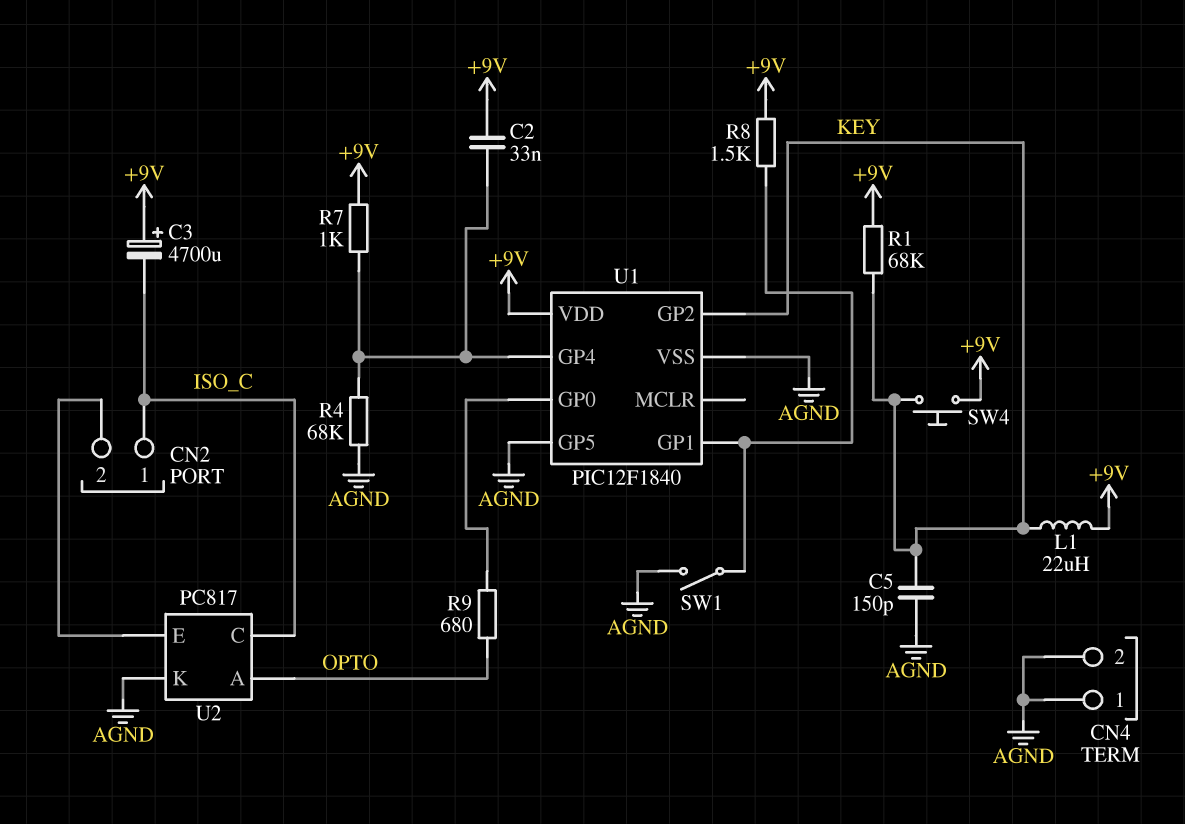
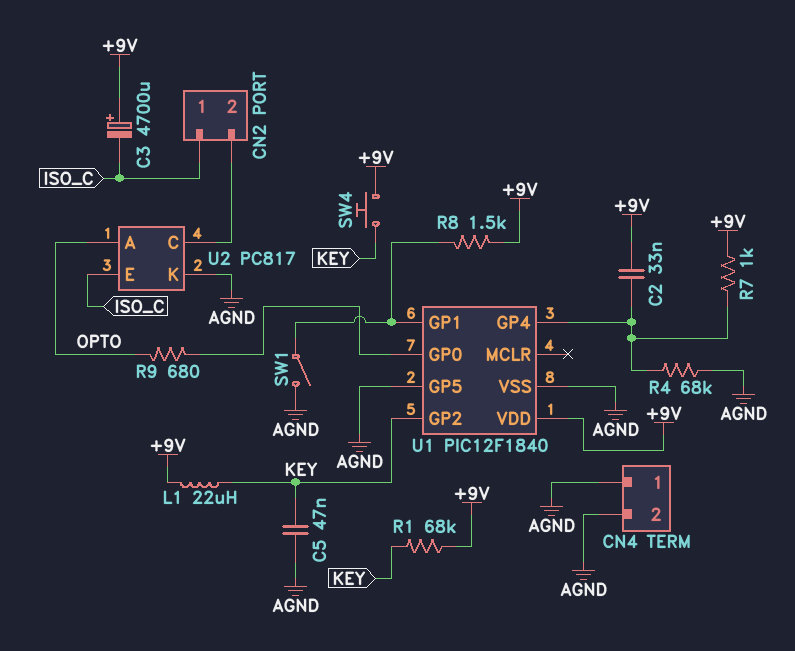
C5: 150pF (AGND, KEY) -> 47nF (AGND, KEY)
U2 pin C: ISO_C -> CN2/2
U2 pin E: CN2/2 -> ISO_C

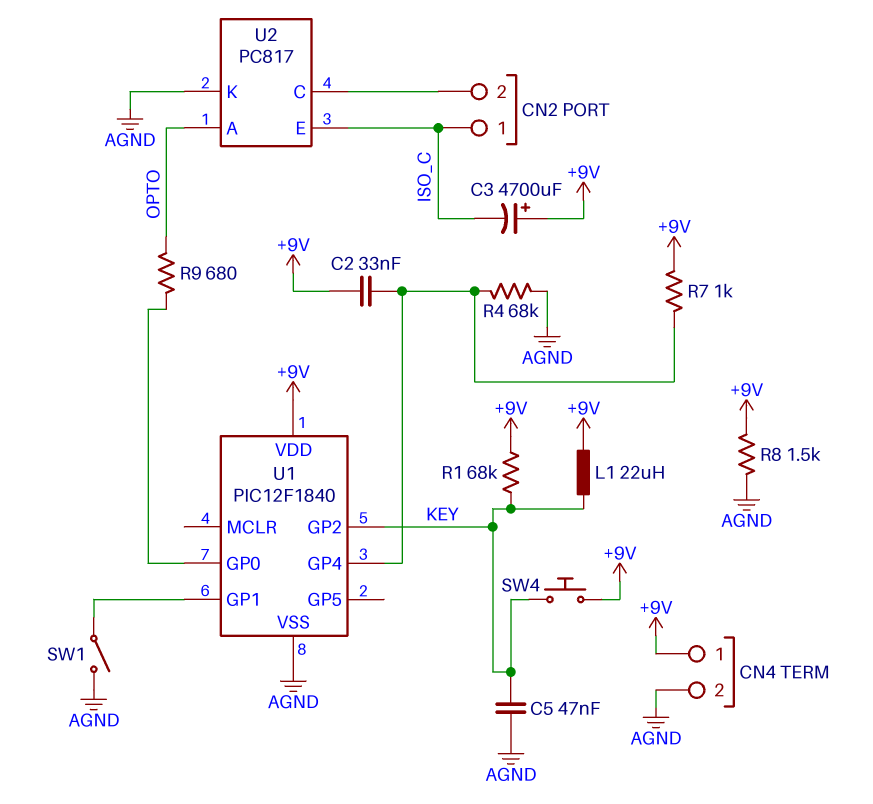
CN4 pin 1: AGND -> +9V
R8: 1.5k (+9V, U1/GP1) -> 1.5k (+9V, AGND)
U1 pin GP5: AGND -> none

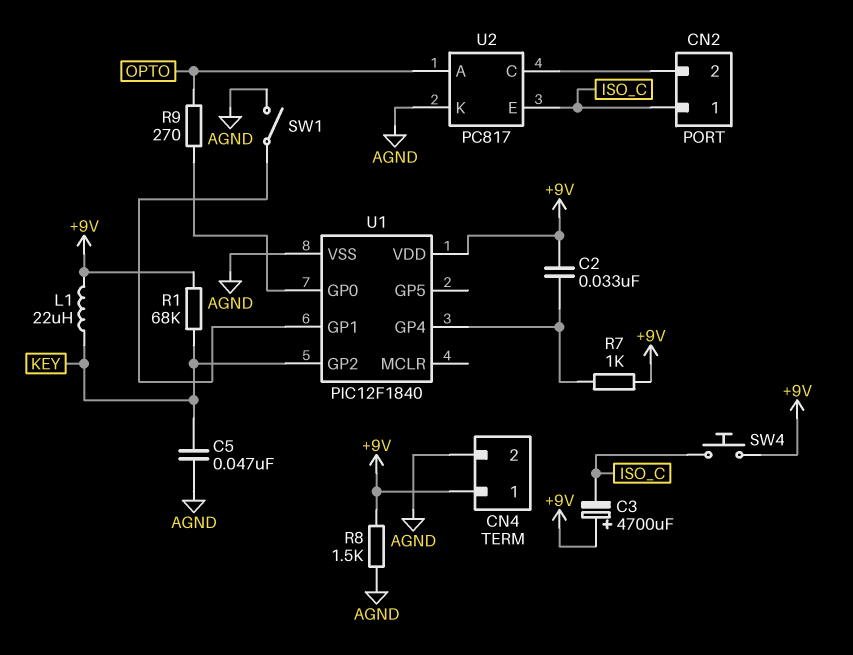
R4: 68k (AGND, U1/GP4) -> none
R9: 680 (OPTO, U1/GP0) -> 270 (OPTO, U1/GP0)
SW4: button (+9V, KEY) -> button (+9V, ISO_C)

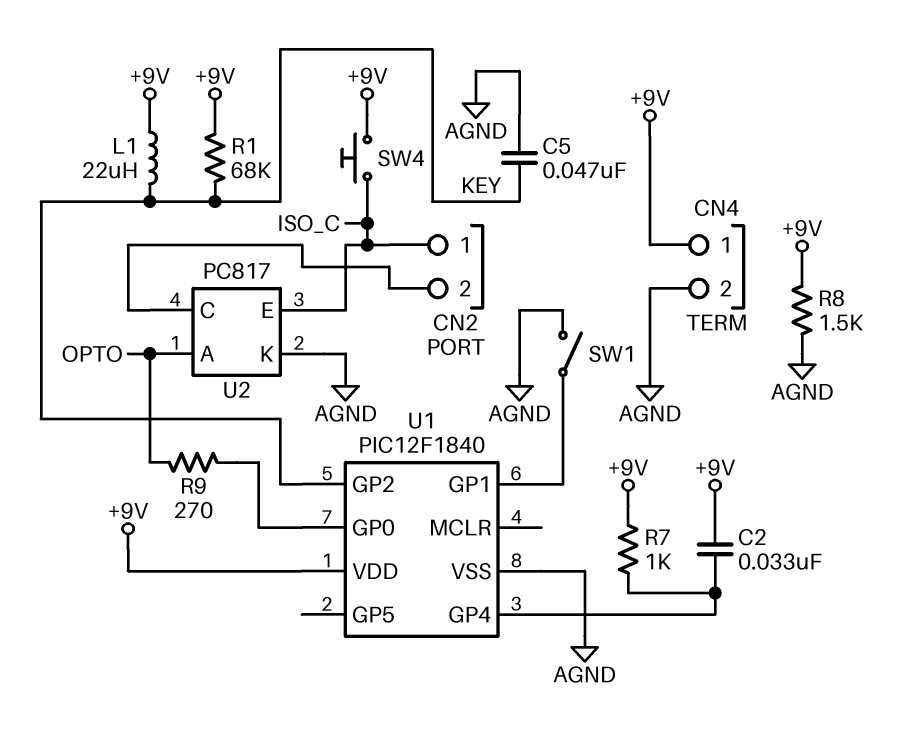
C3: 4700uF (plus +9V, minus ISO_C) -> none

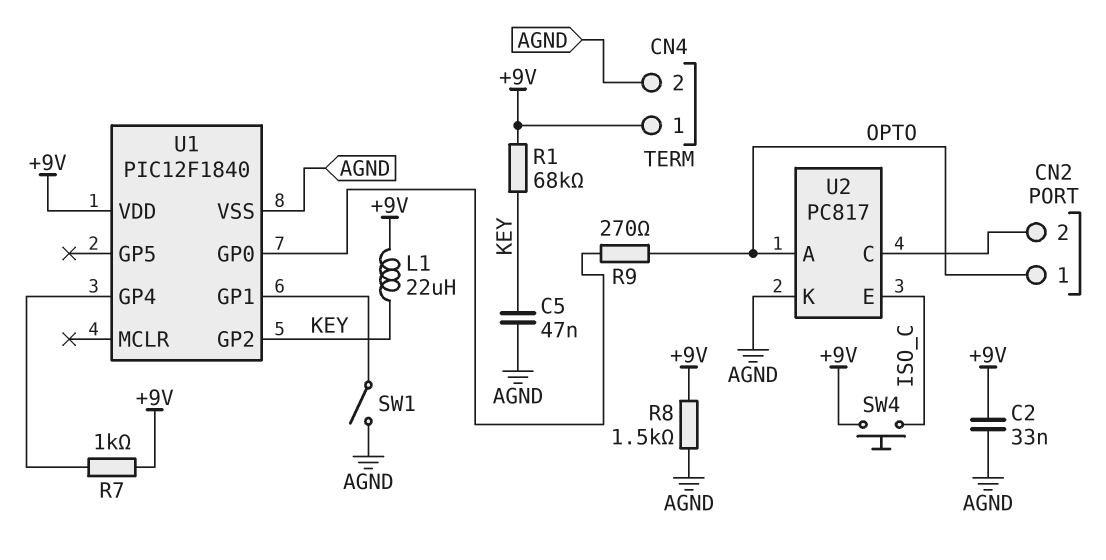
C2: 33nF (+9V, U1/GP4) -> 33nF (+9V, AGND)
CN2 pin 1: ISO_C -> OPTO

